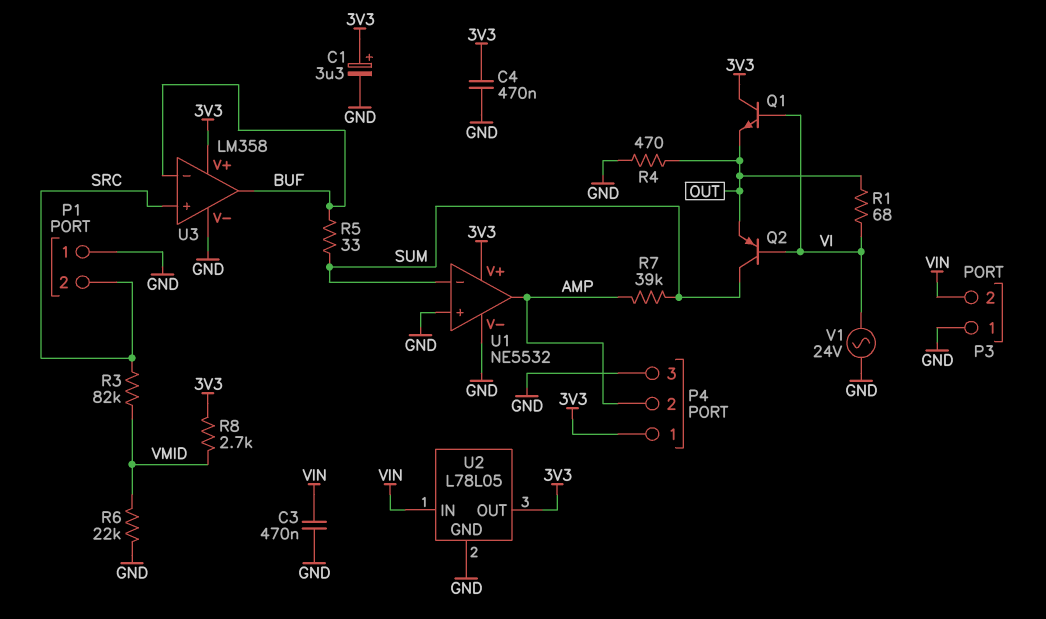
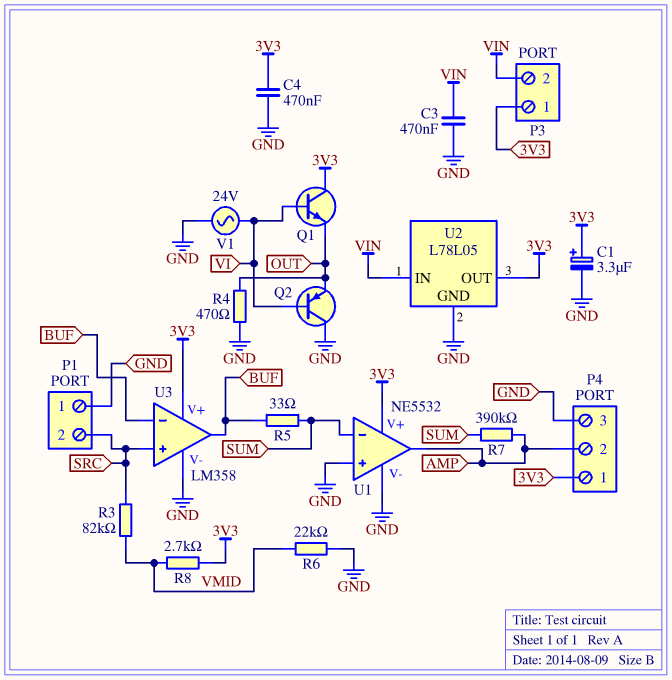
P3 pin 1: GND -> 3V3
Q2: PNP (B VI, C SUM, E OUT) -> PNP (B VI, C GND, E OUT)
R1: 68 (OUT, VI) -> none
R7: 39k (AMP, SUM) -> 390k (AMP, SUM)

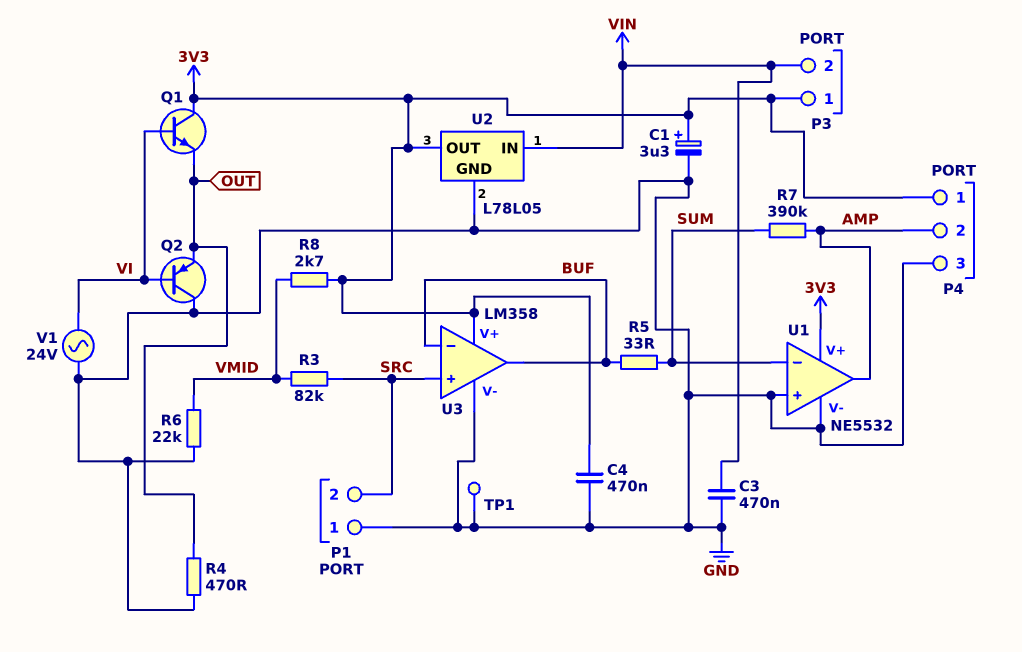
TP1: none -> test point (GND)

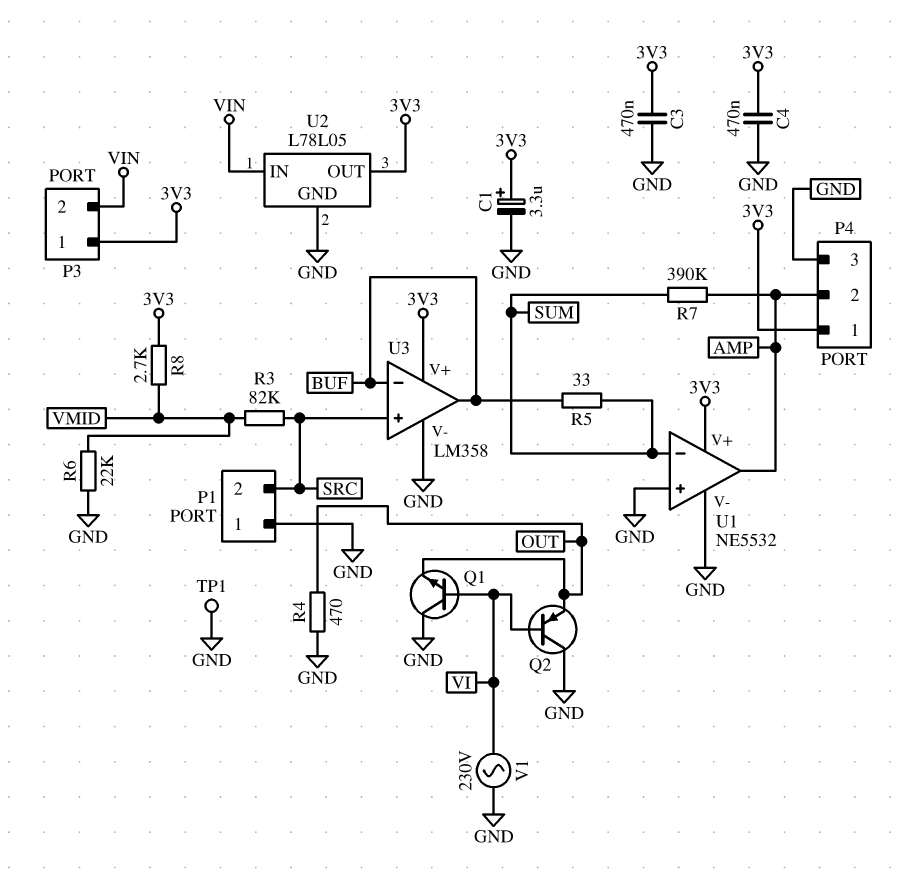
C3: 470nF (GND, VIN) -> 470nF (3V3, GND)
Q1: NPN (B VI, C 3V3, E OUT) -> NPN (B VI, C GND, E OUT)
V1: AC 24V (GND, VI) -> AC 230V (GND, VI)

